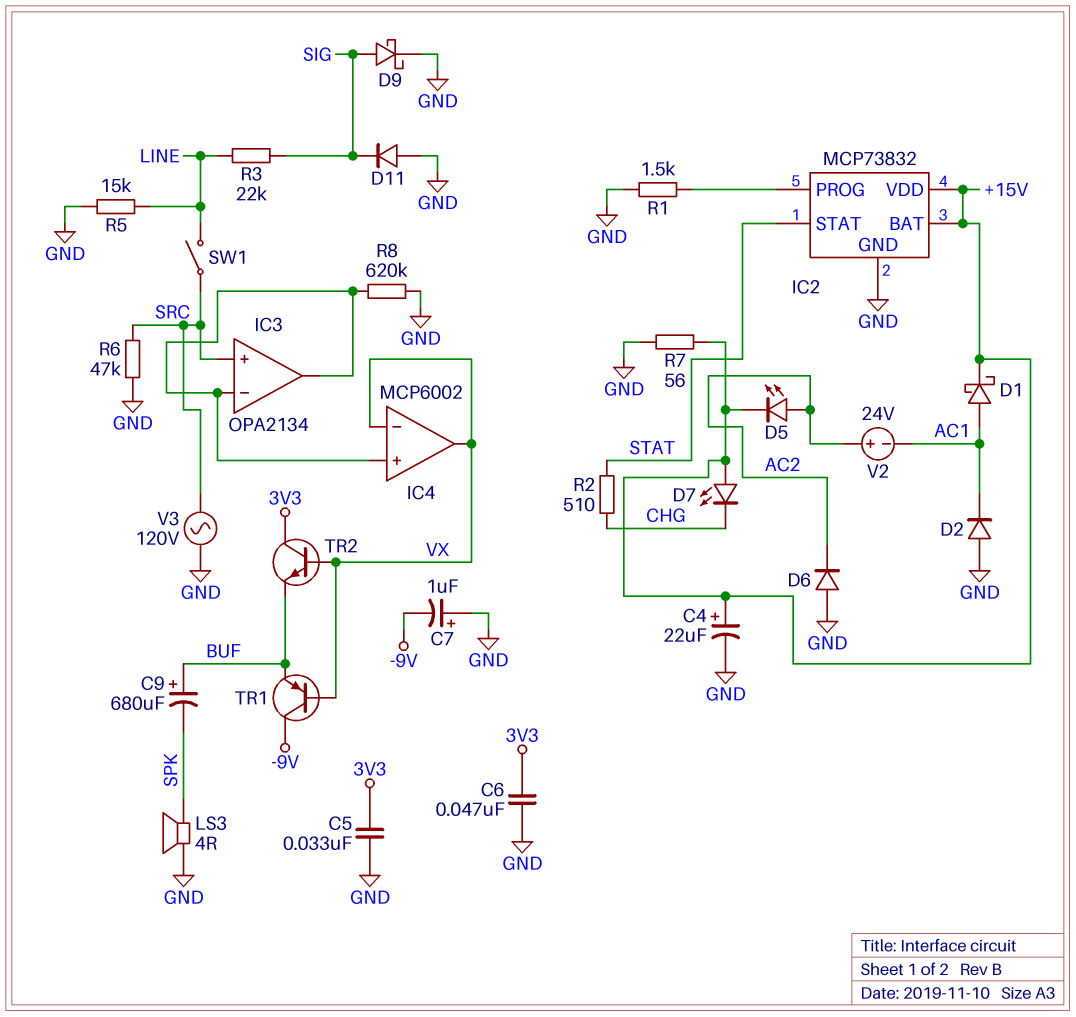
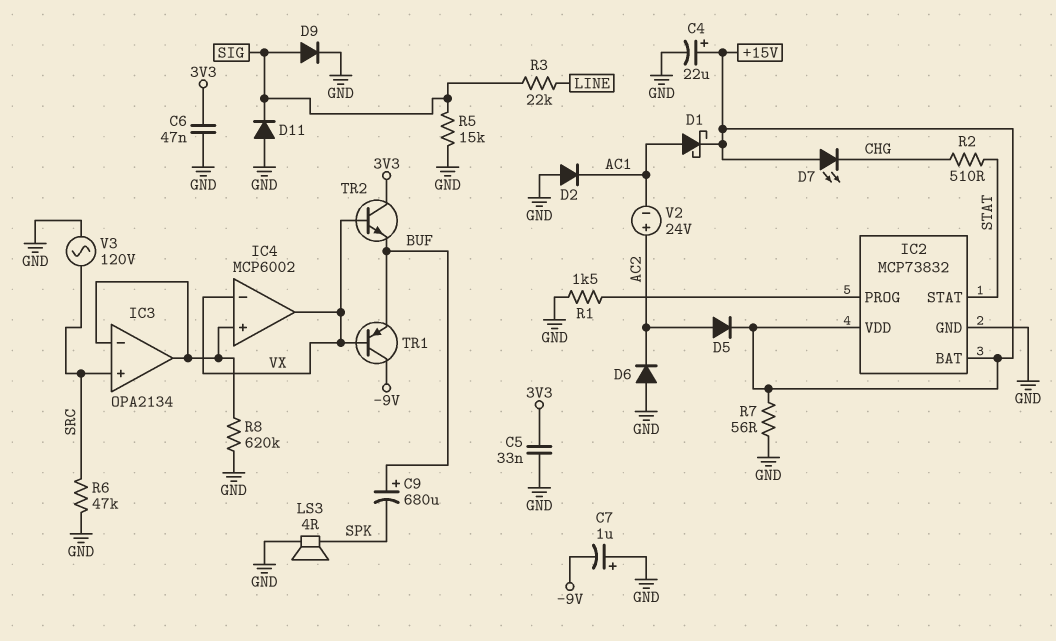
D5: LED (A AC2, K +15V) -> diode (A AC2, K +15V)
D9: schottky (A SIG, K GND) -> diode (A SIG, K GND)
R5: 15k (GND, LINE) -> 15k (GND, SIG)
SW1: switch (LINE, SRC) -> none

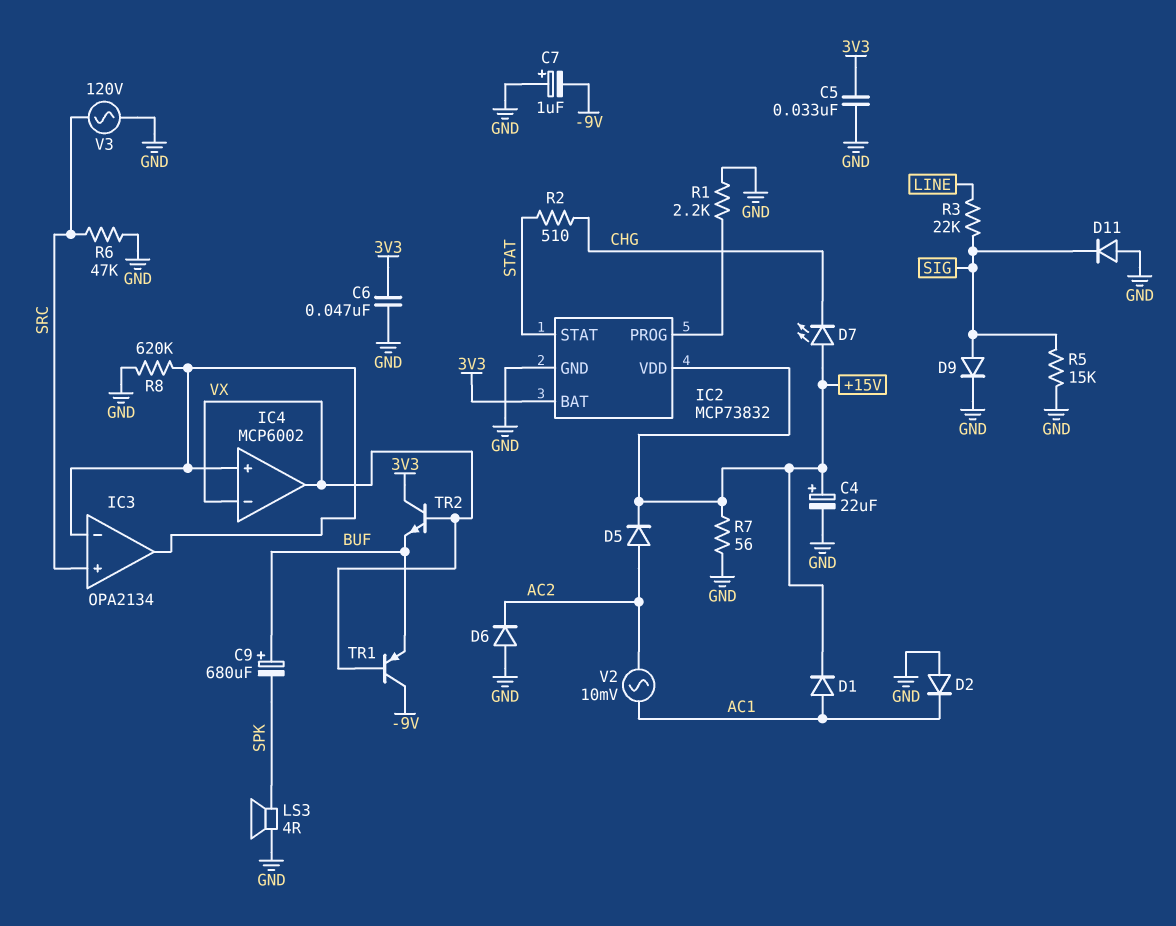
D1: schottky (A AC1, K +15V) -> diode (A AC1, K +15V)
IC2 pin BAT: +15V -> 3V3
R1: 1.5k (GND, IC2/PROG) -> 2.2k (GND, IC2/PROG)
V2: 24V (plus AC2, minus AC1) -> AC 10mV (AC1, AC2)

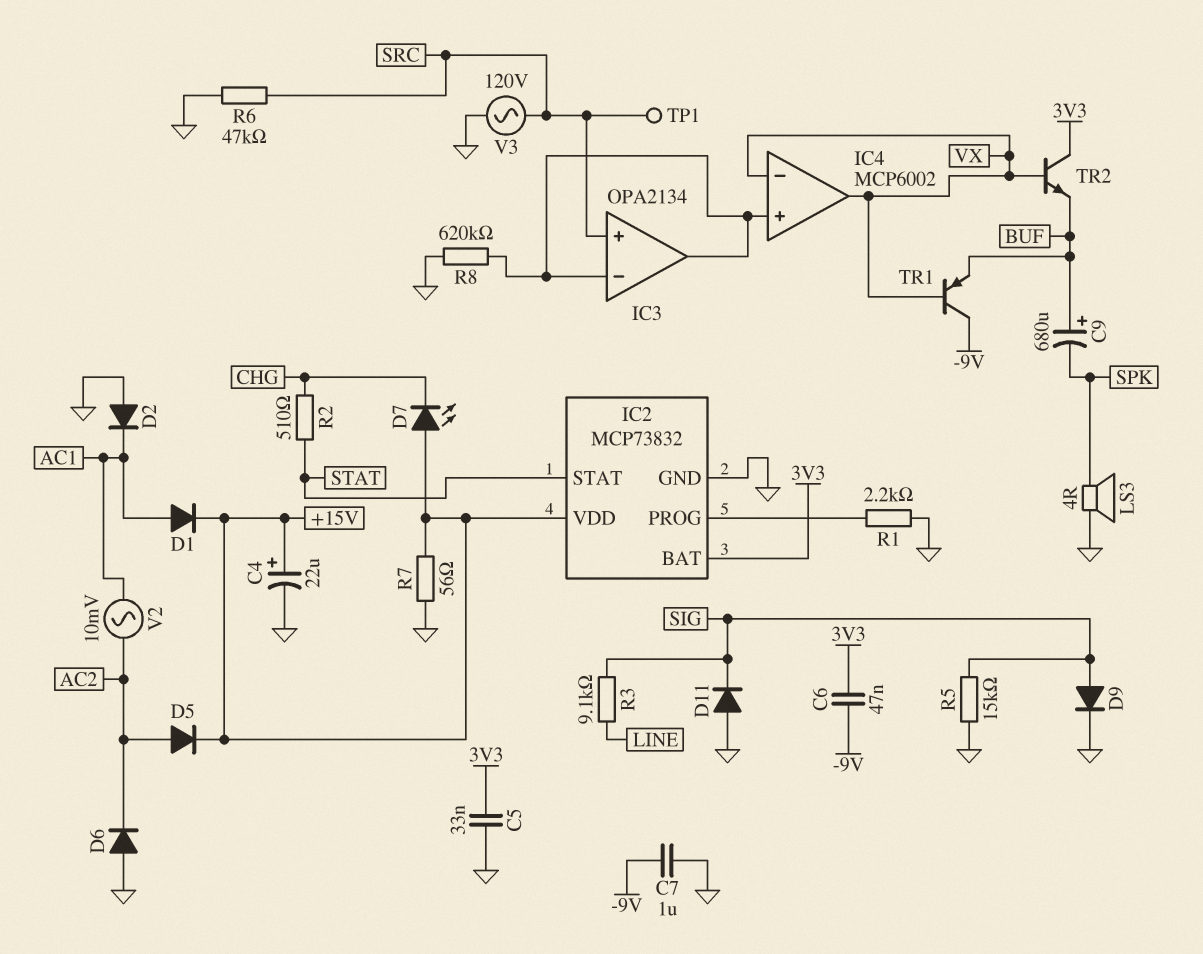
C6: 47nF (3V3, GND) -> 47nF (-9V, 3V3)
C7: 1uF (plus GND, minus -9V) -> 1uF (-9V, GND)
R3: 22k (LINE, SIG) -> 9.1k (LINE, SIG)
TP1: none -> test point (SRC)

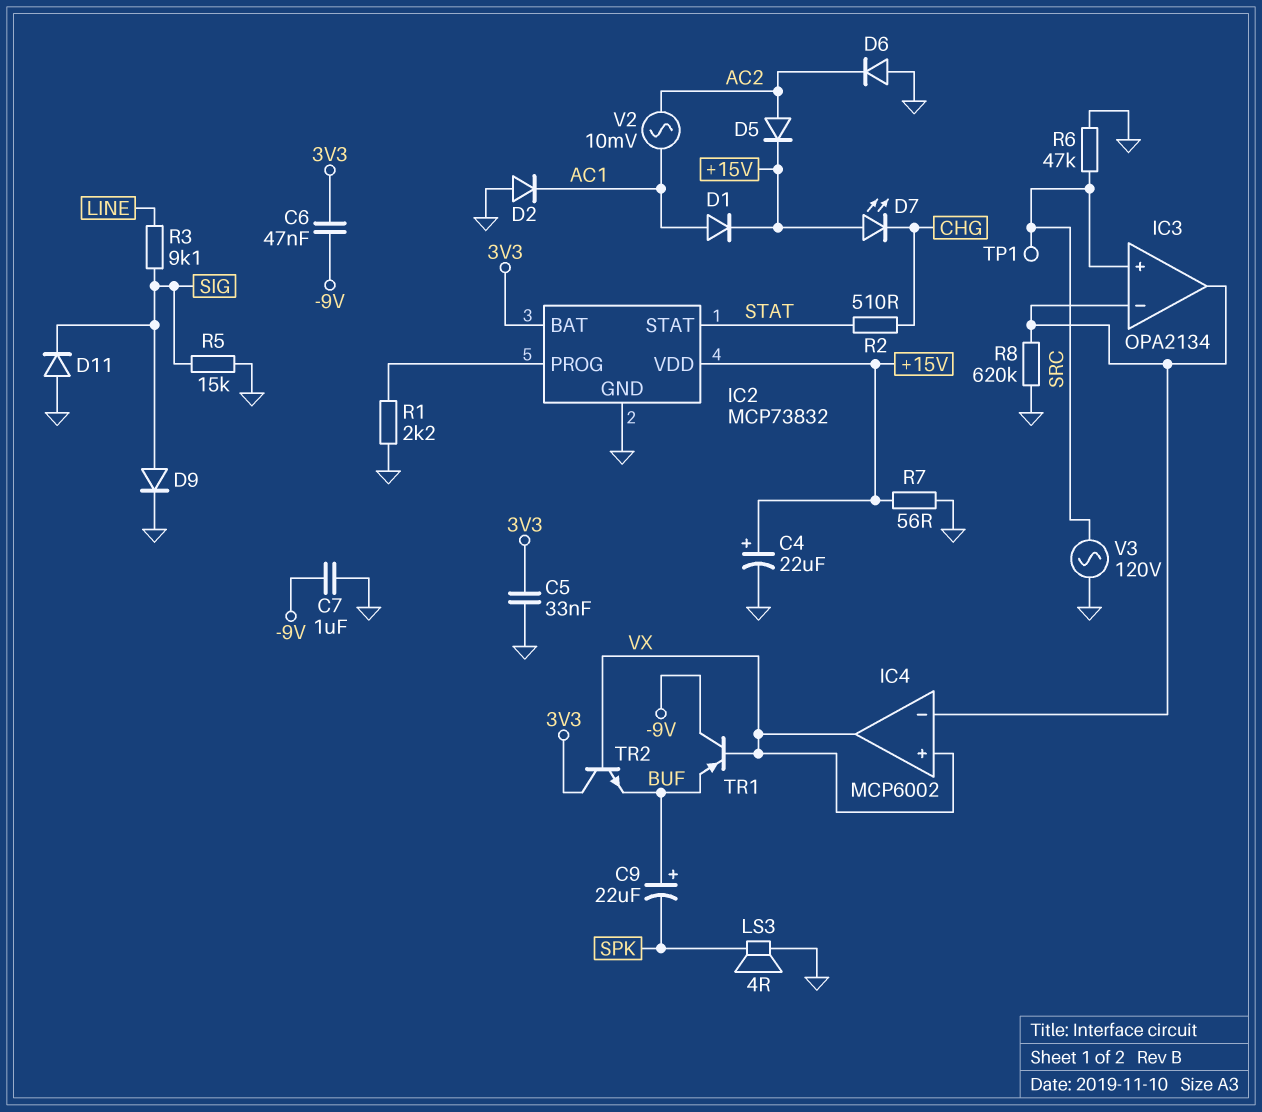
C9: 680uF (plus BUF, minus SPK) -> 22uF (plus BUF, minus SPK)
IC4 pin in+: IC3/in- -> VX
IC4 pin in-: VX -> IC3/in-

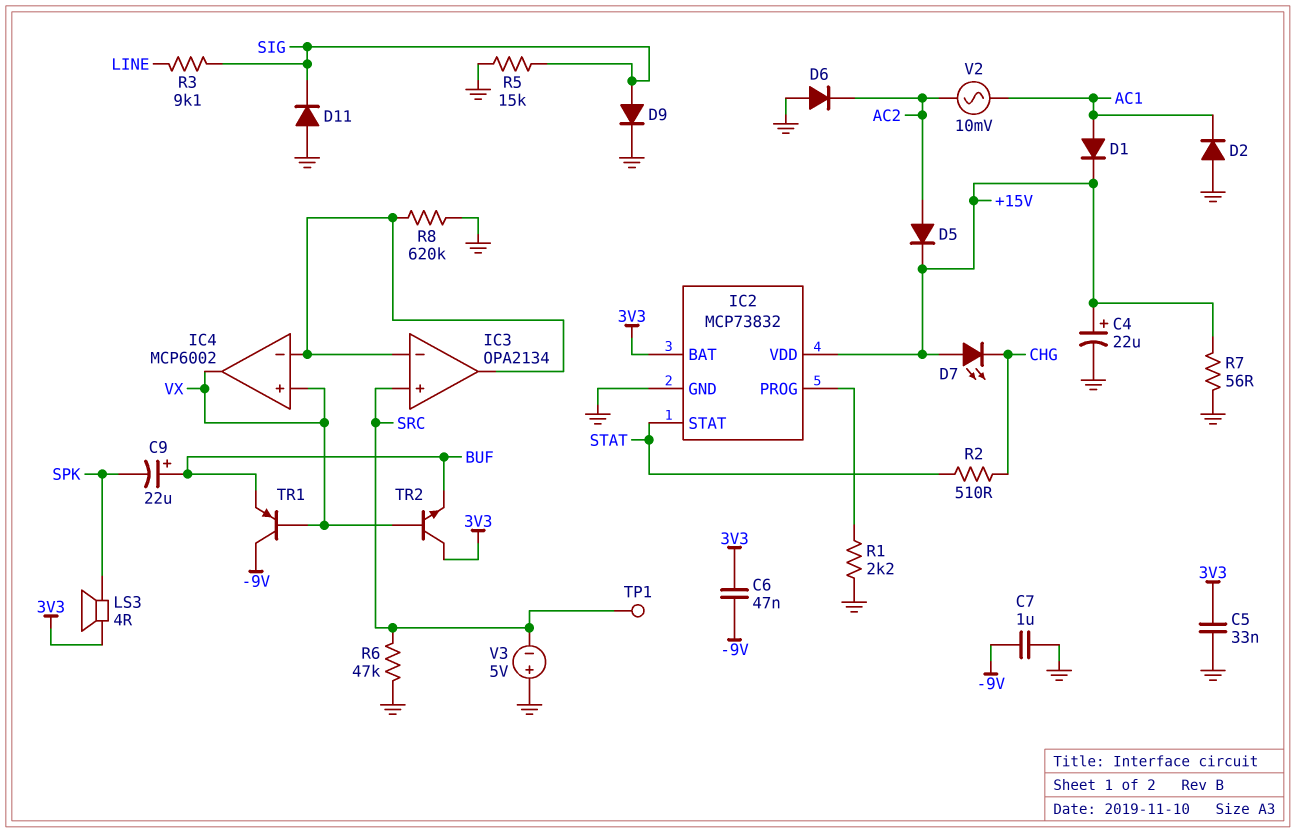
LS3: speaker 4R (GND, SPK) -> speaker 4R (3V3, SPK)
V3: AC 120V (GND, SRC) -> 5V (plus GND, minus SRC)

